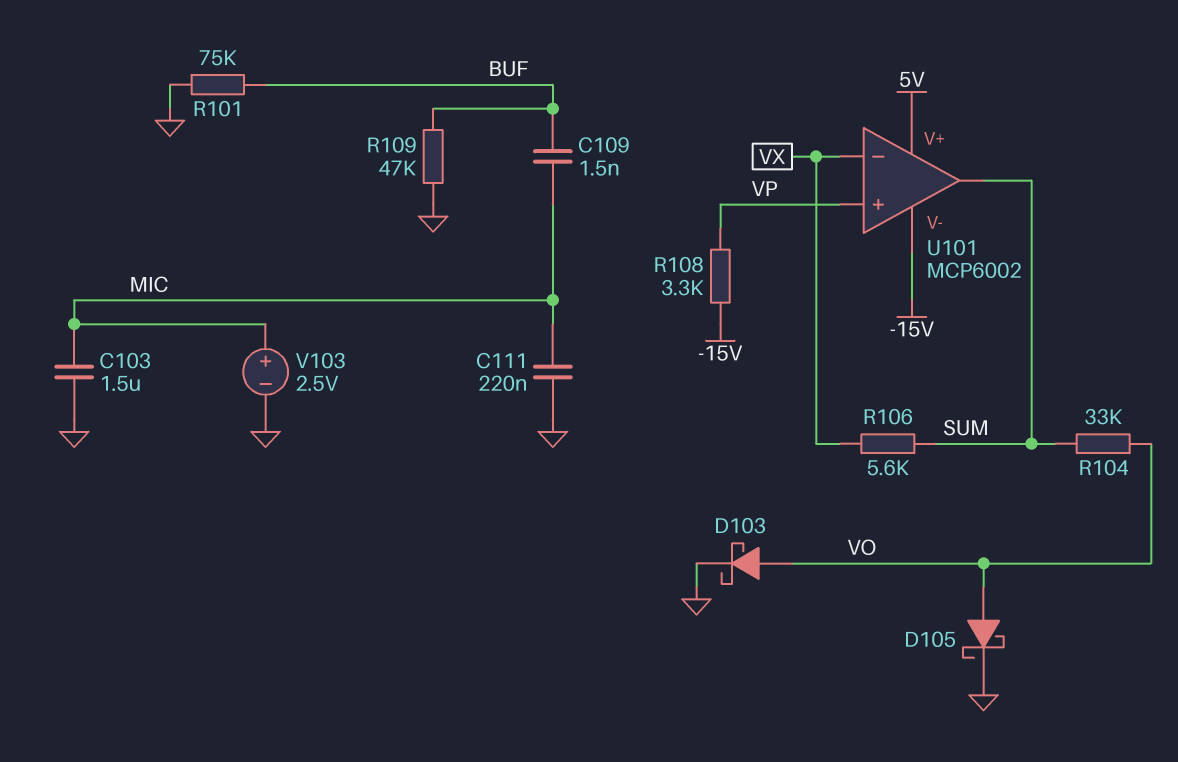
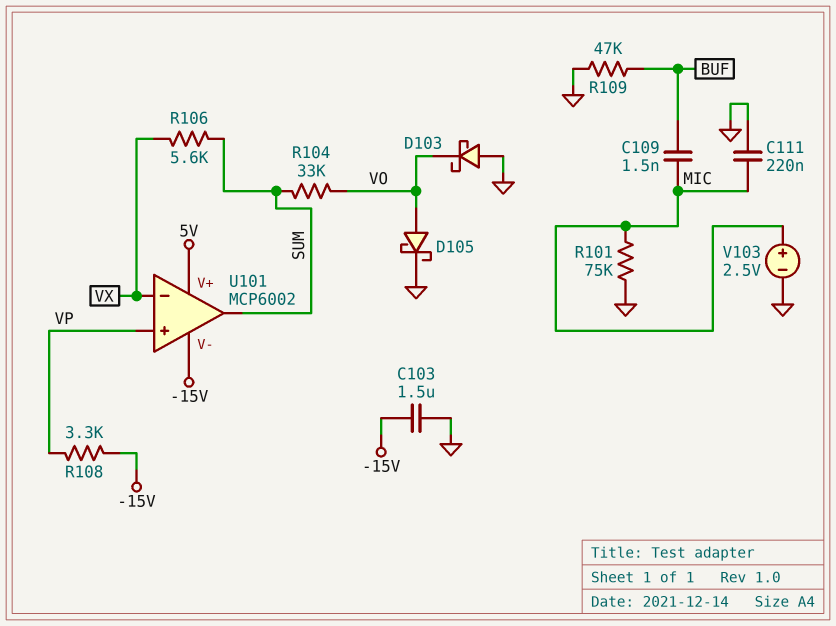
C103: 1.5uF (GND, MIC) -> 1.5uF (-15V, GND)
D103: schottky (A VO, K GND) -> schottky (A GND, K VO)
R101: 75k (BUF, GND) -> 75k (GND, MIC)

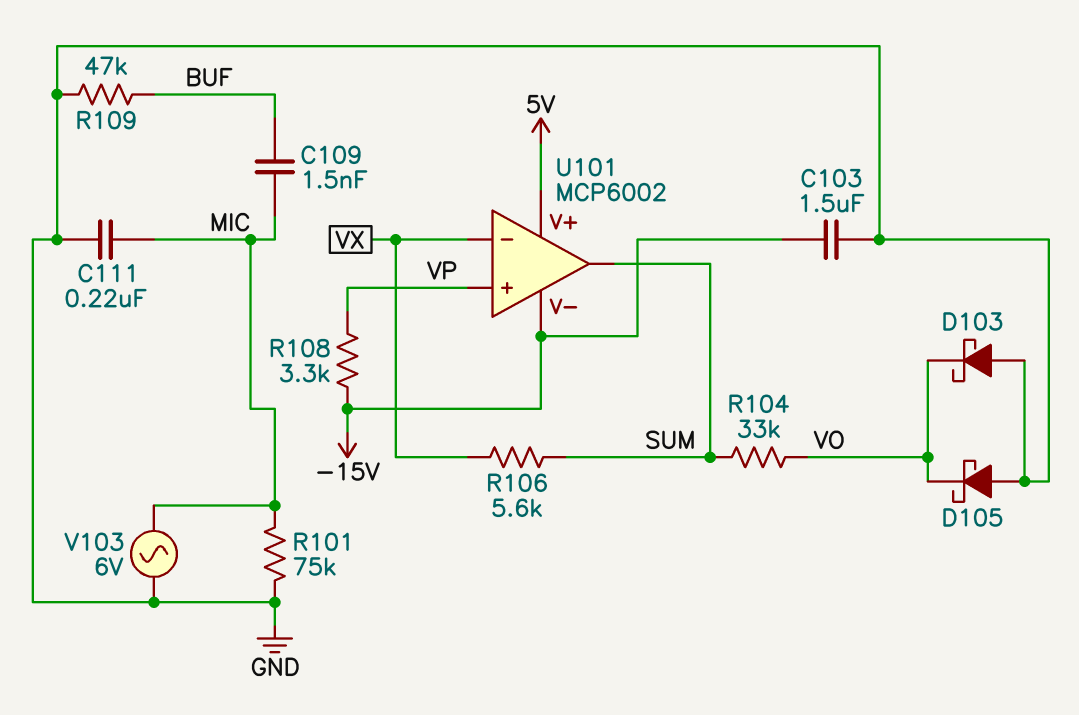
D105: schottky (A VO, K GND) -> schottky (A GND, K VO)
V103: 2.5V (plus MIC, minus GND) -> AC 6V (GND, MIC)

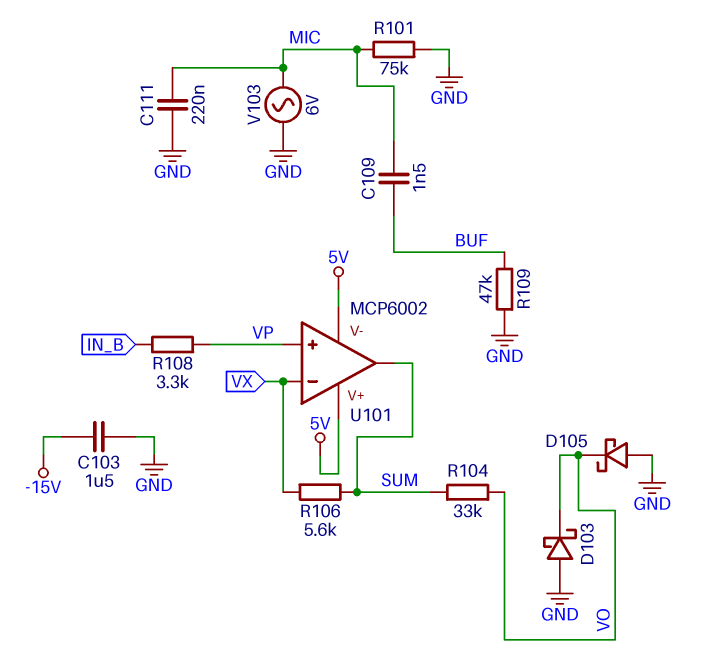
R108: 3.3k (-15V, VP) -> 3.3k (IN_B, VP)
U101 pin V-: -15V -> 5V

